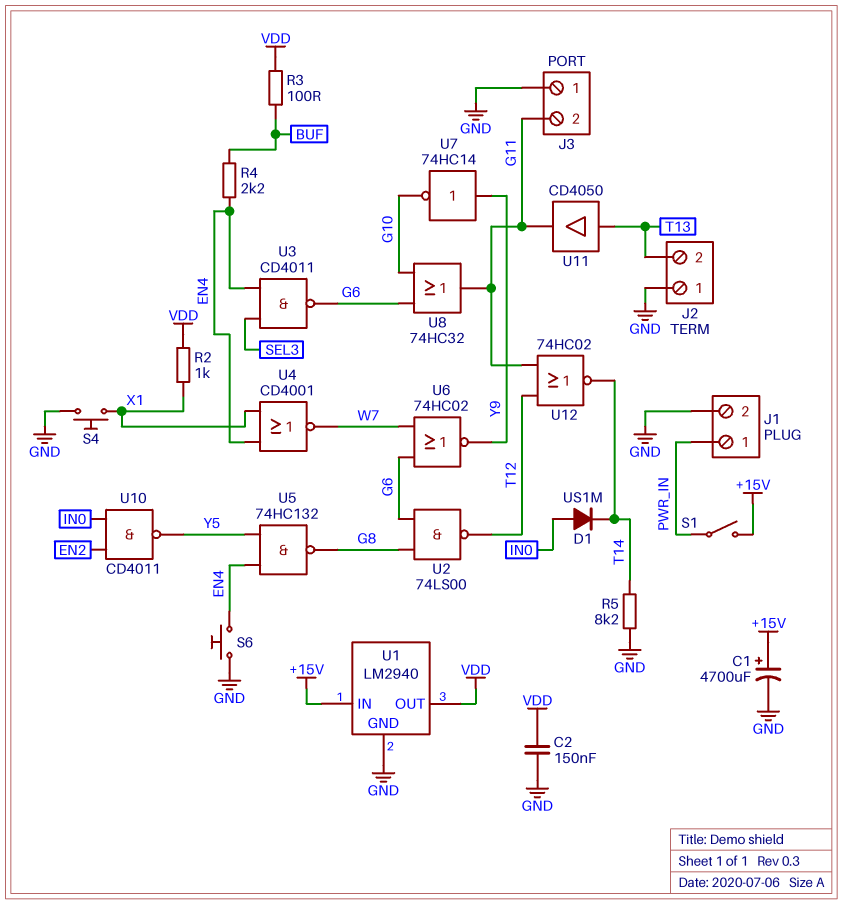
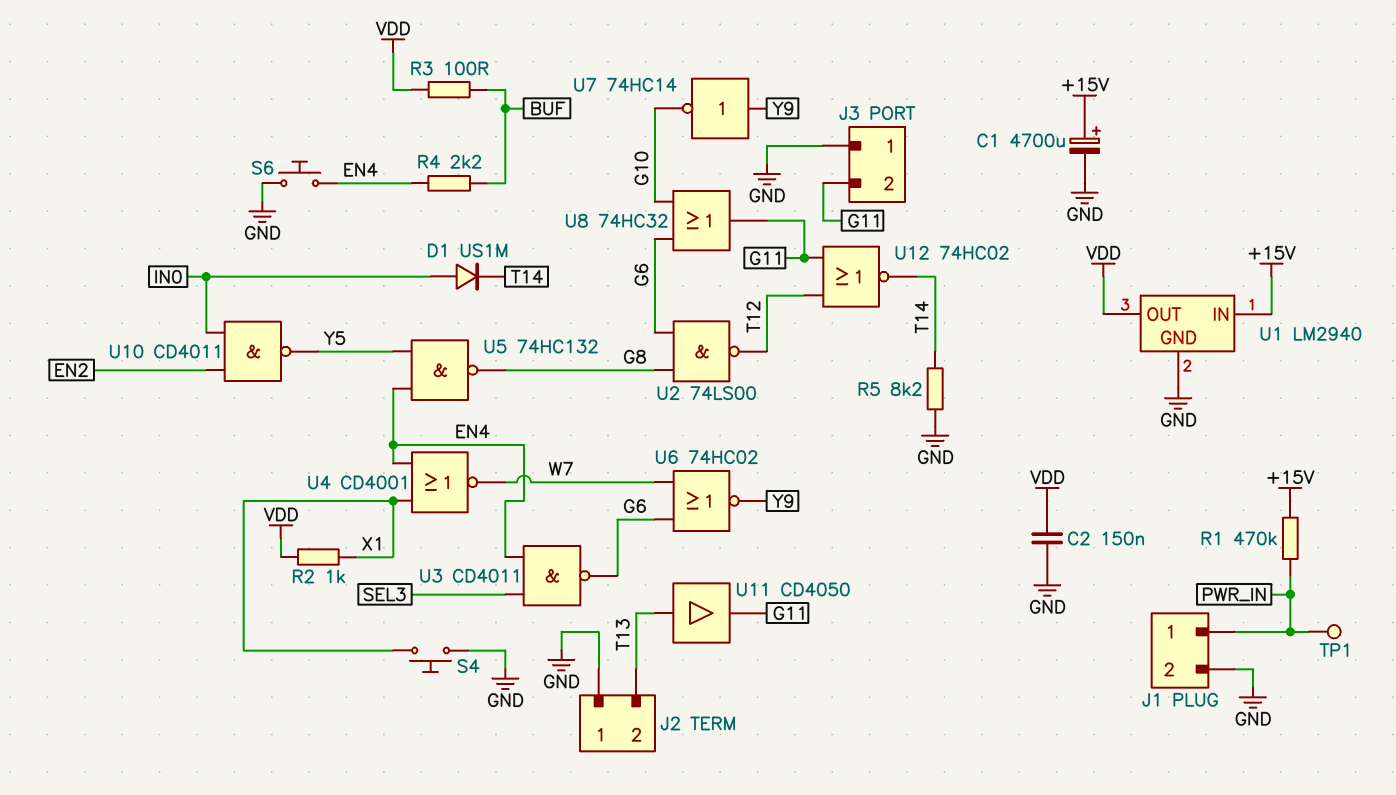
R1: none -> 470k (+15V, PWR_IN)
S1: switch (+15V, PWR_IN) -> none
TP1: none -> test point (PWR_IN)

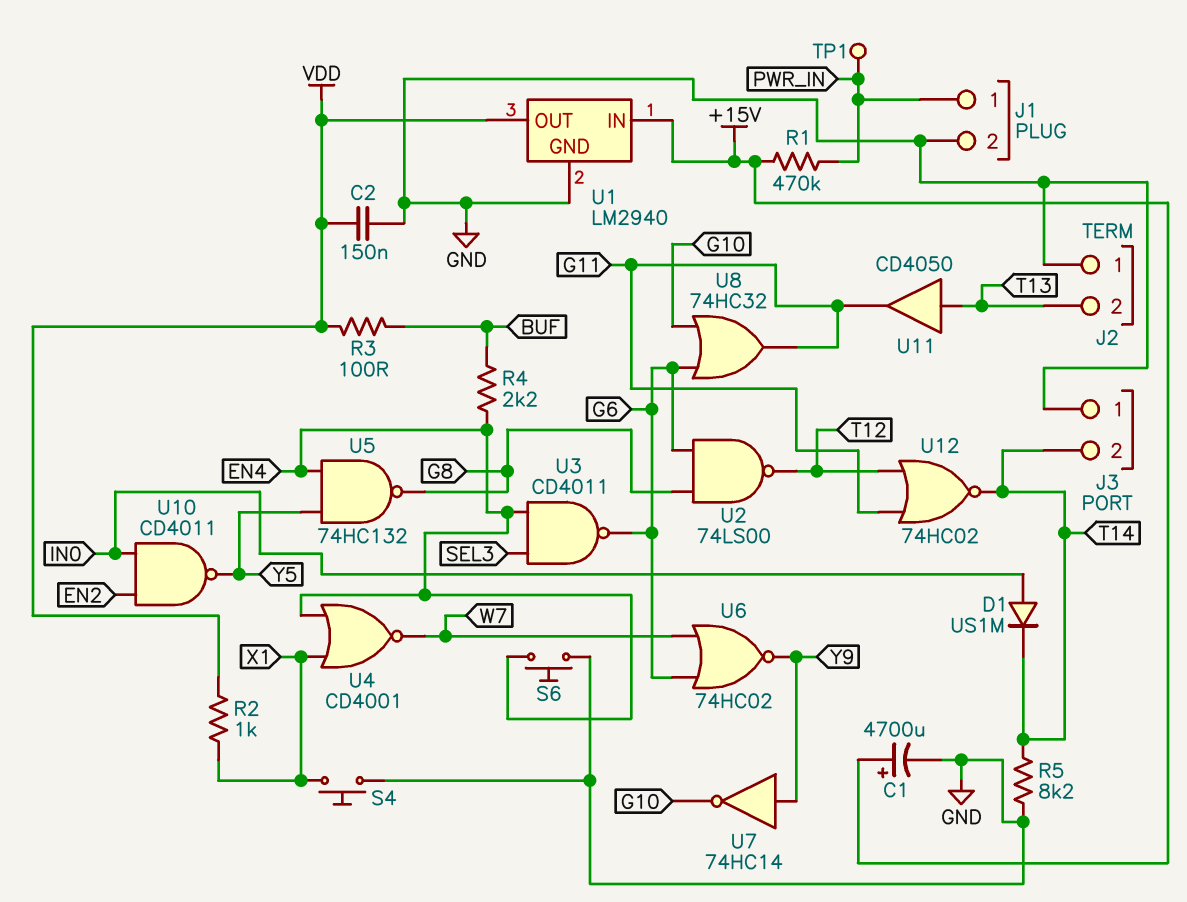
J3 pin 2: G11 -> T14

